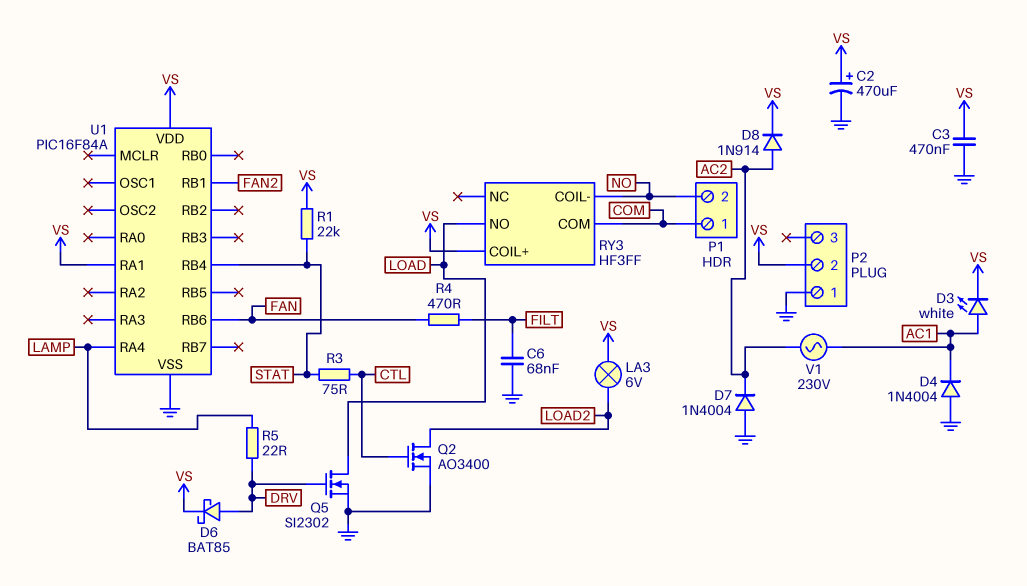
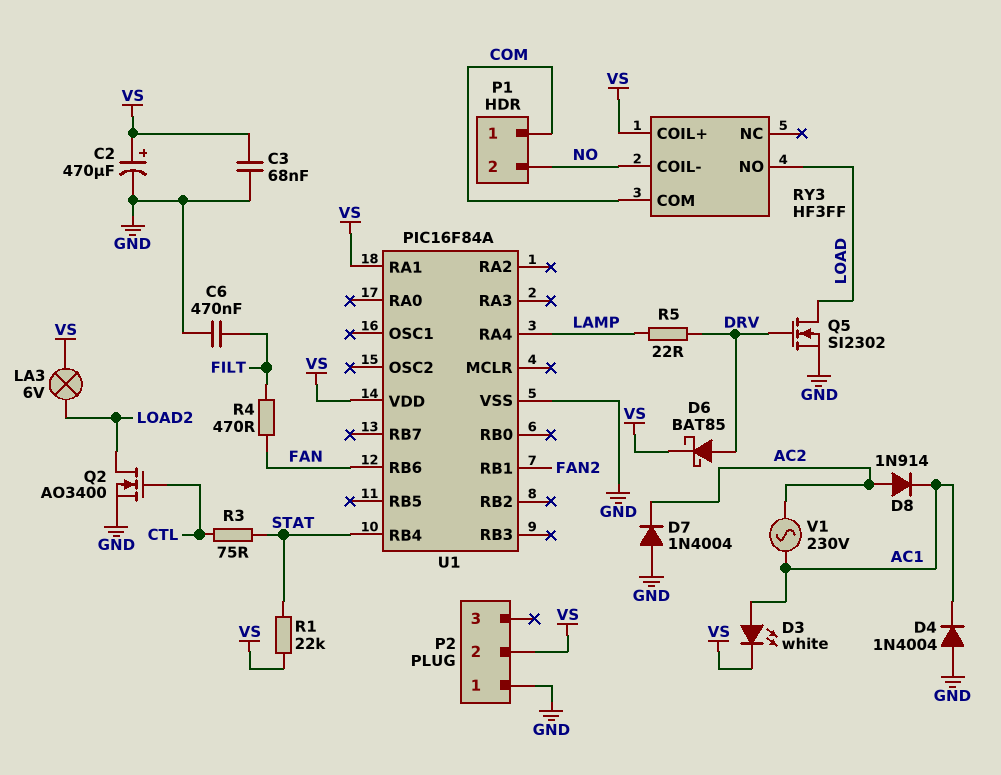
C3: 470nF (GND, VS) -> 68nF (GND, VS)
C6: 68nF (FILT, GND) -> 470nF (FILT, GND)
D8: diode 1N914 (A AC2, K VS) -> diode 1N914 (A AC2, K AC1)

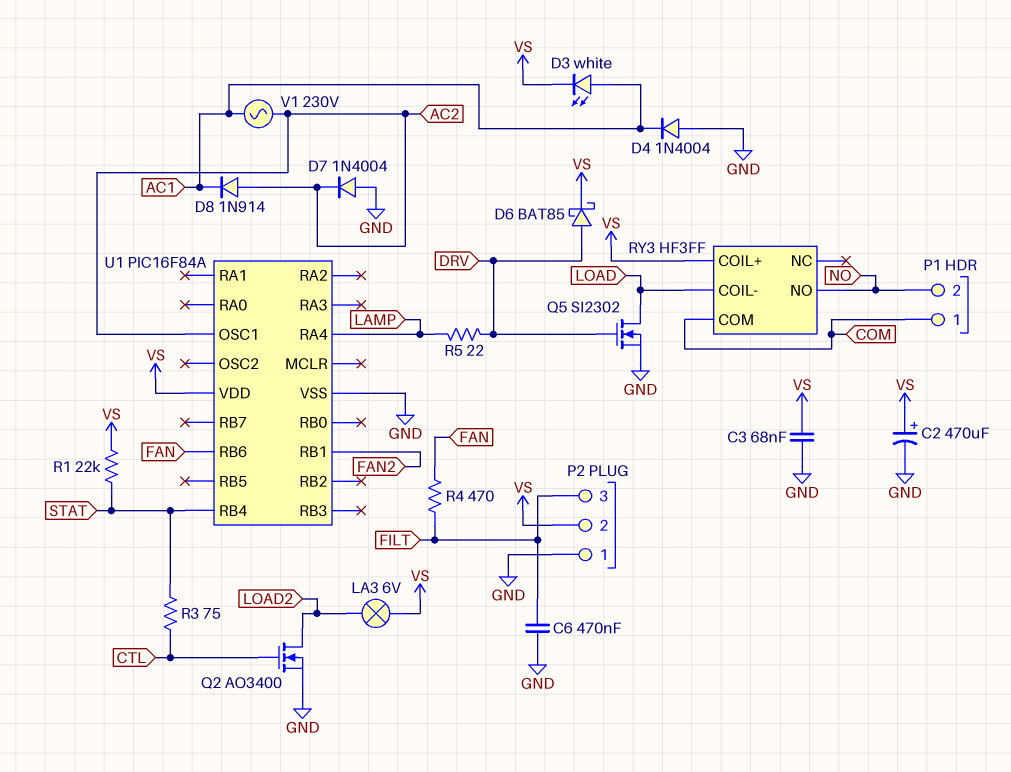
P2 pin 3: none -> FILT
RY3 pin COIL-: NO -> LOAD
RY3 pin NO: LOAD -> NO
U1 pin OSC1: none -> AC2
U1 pin RA1: VS -> none

